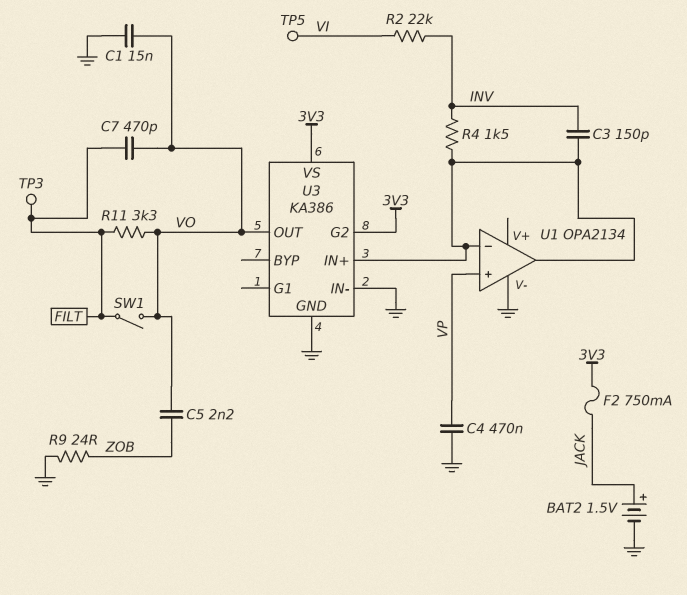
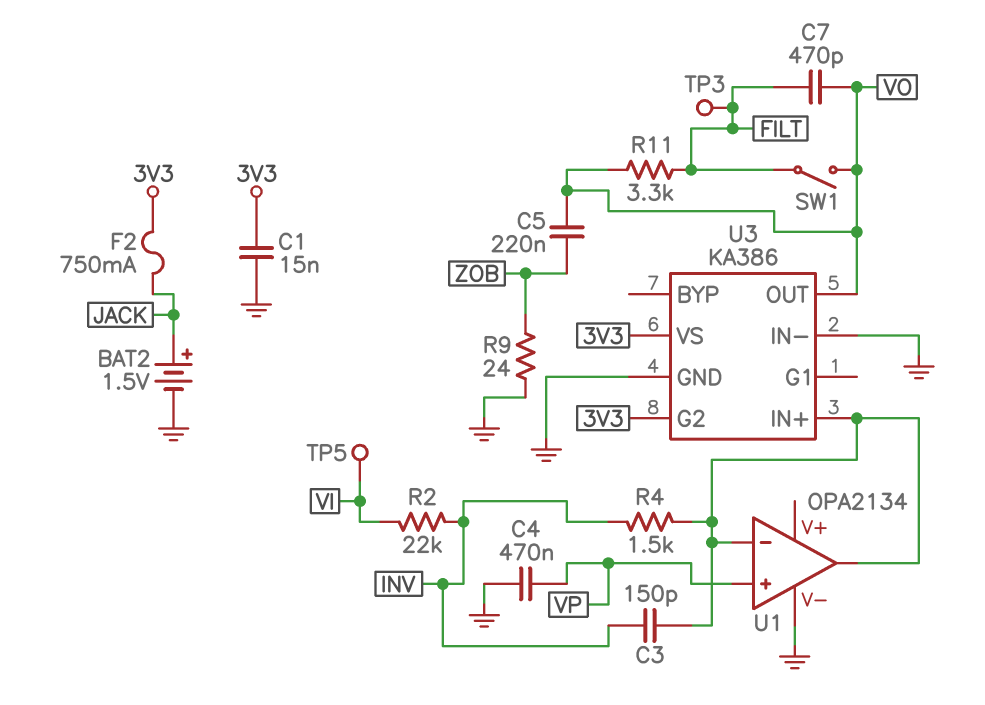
C1: 15nF (GND, VO) -> 15nF (3V3, GND)
C5: 2.2nF (VO, ZOB) -> 220nF (VO, ZOB)

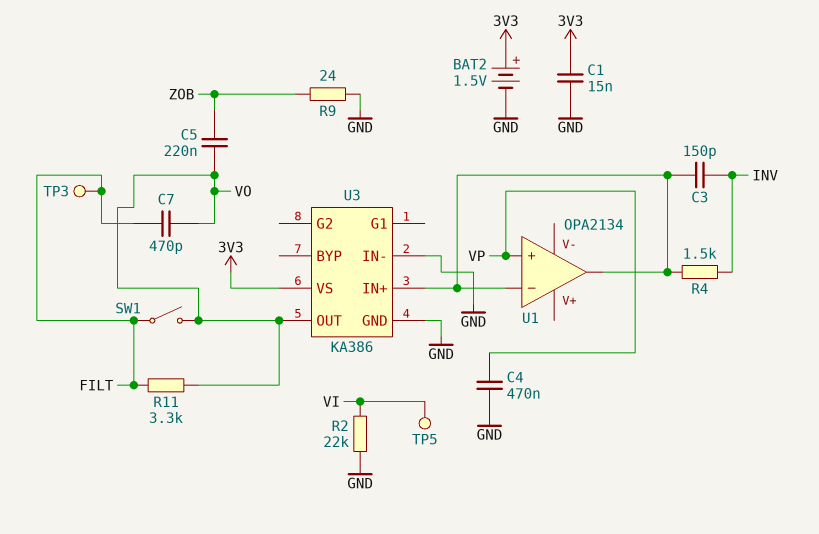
BAT2: 1.5V (plus JACK, minus GND) -> 1.5V (plus 3V3, minus GND)
F2: 750mA (3V3, JACK) -> none
R2: 22k (INV, VI) -> 22k (GND, VI)
U1 pin V-: GND -> none
U3 pin G2: 3V3 -> none

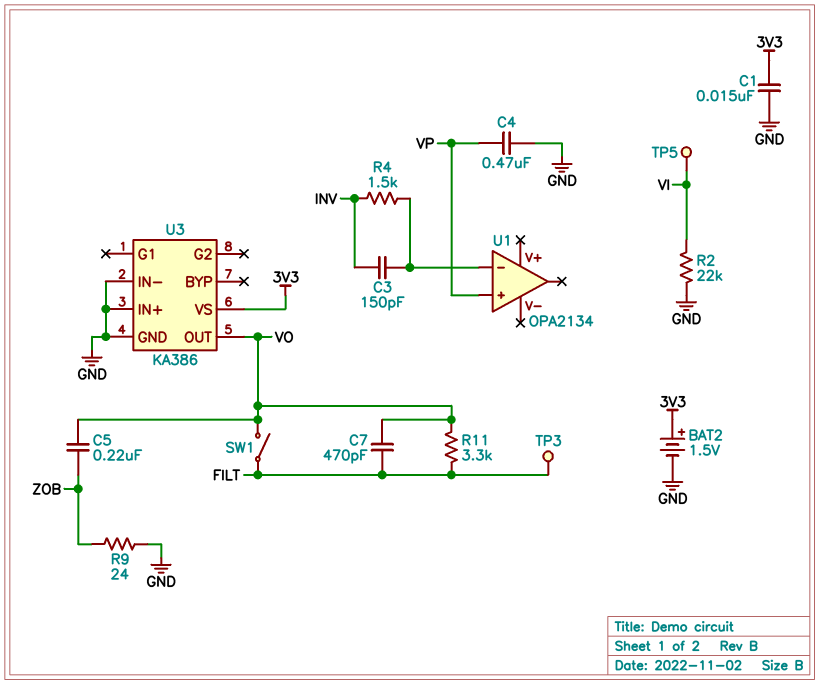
U1 pin out: U1/in- -> none
U3 pin IN+: U1/in- -> GND

